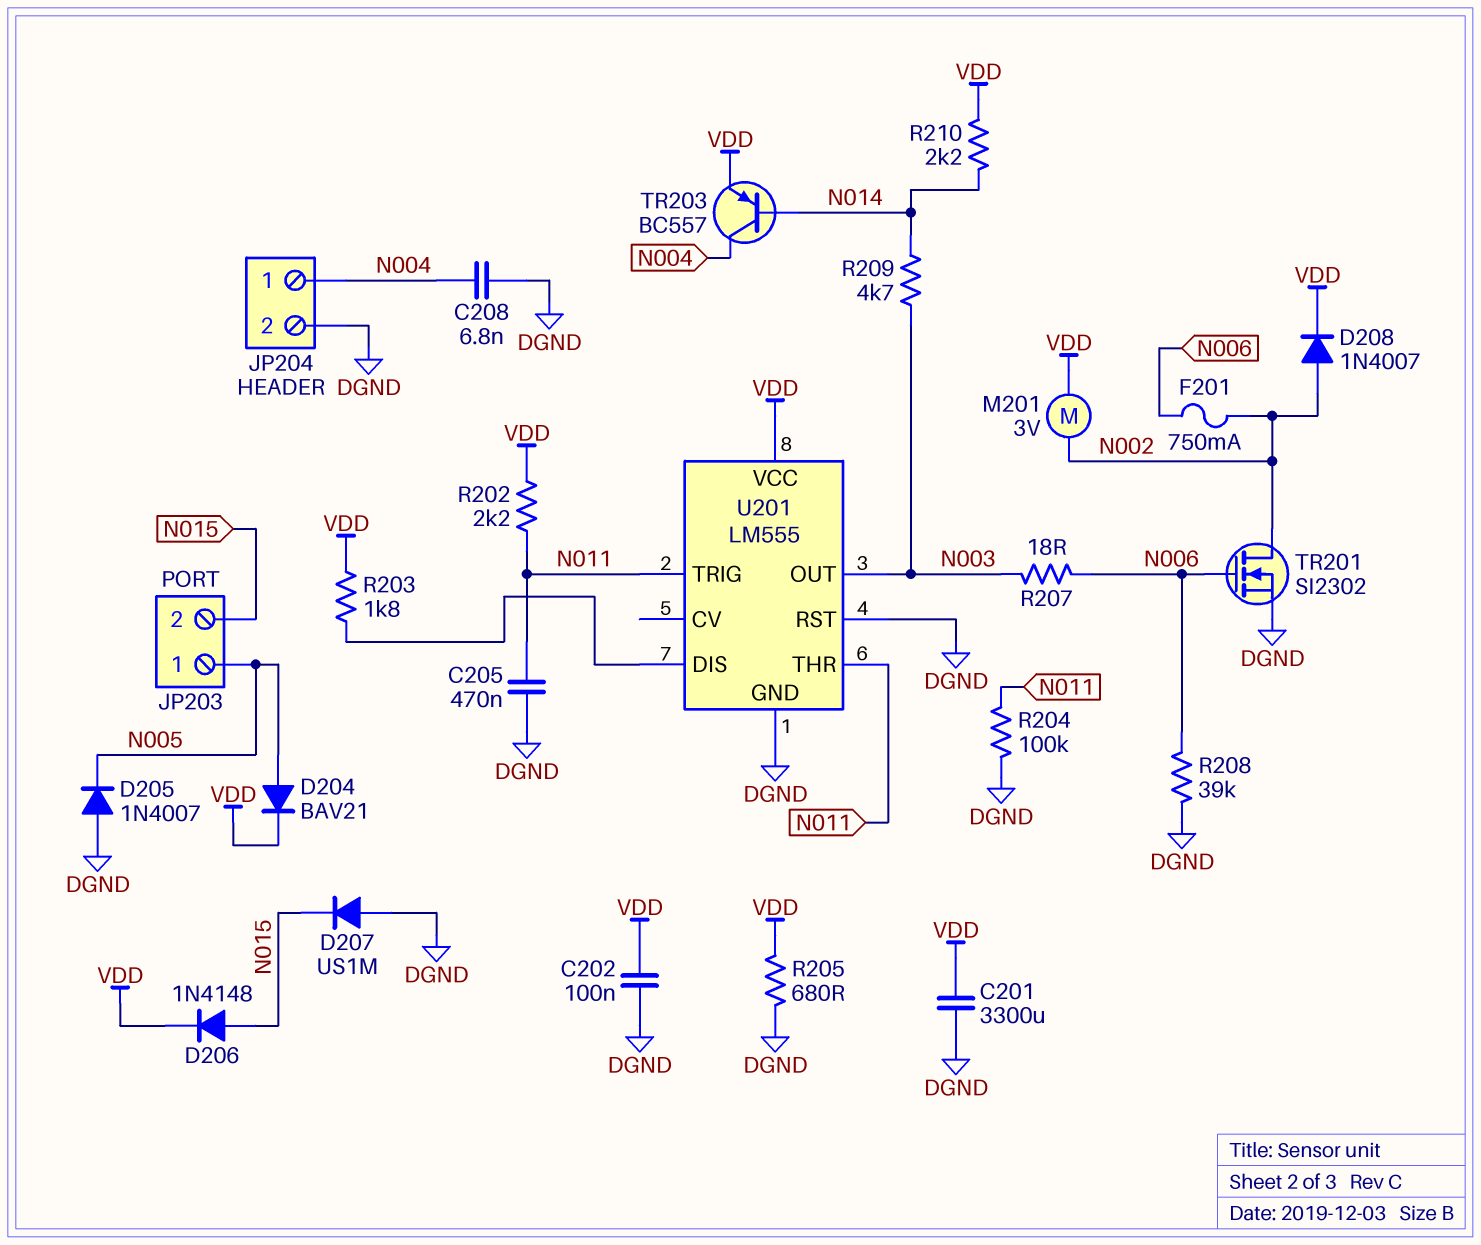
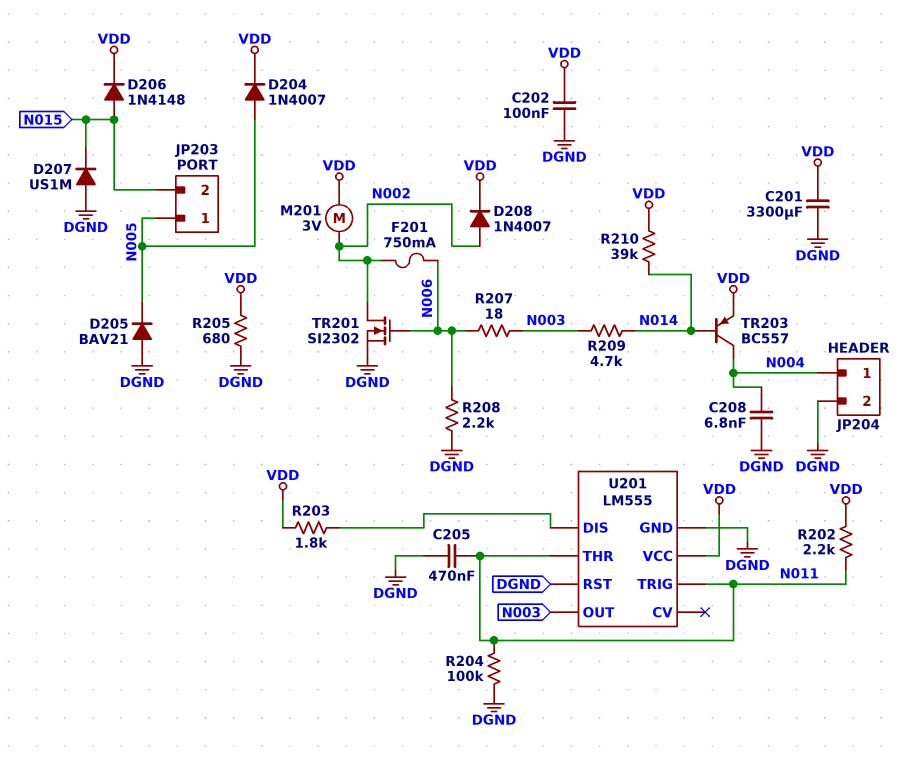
D204: diode BAV21 (A N005, K VDD) -> diode 1N4007 (A N005, K VDD)
D205: diode 1N4007 (A DGND, K N005) -> diode BAV21 (A DGND, K N005)
R208: 39k (DGND, N006) -> 2.2k (DGND, N006)
R210: 2.2k (N014, VDD) -> 39k (N014, VDD)

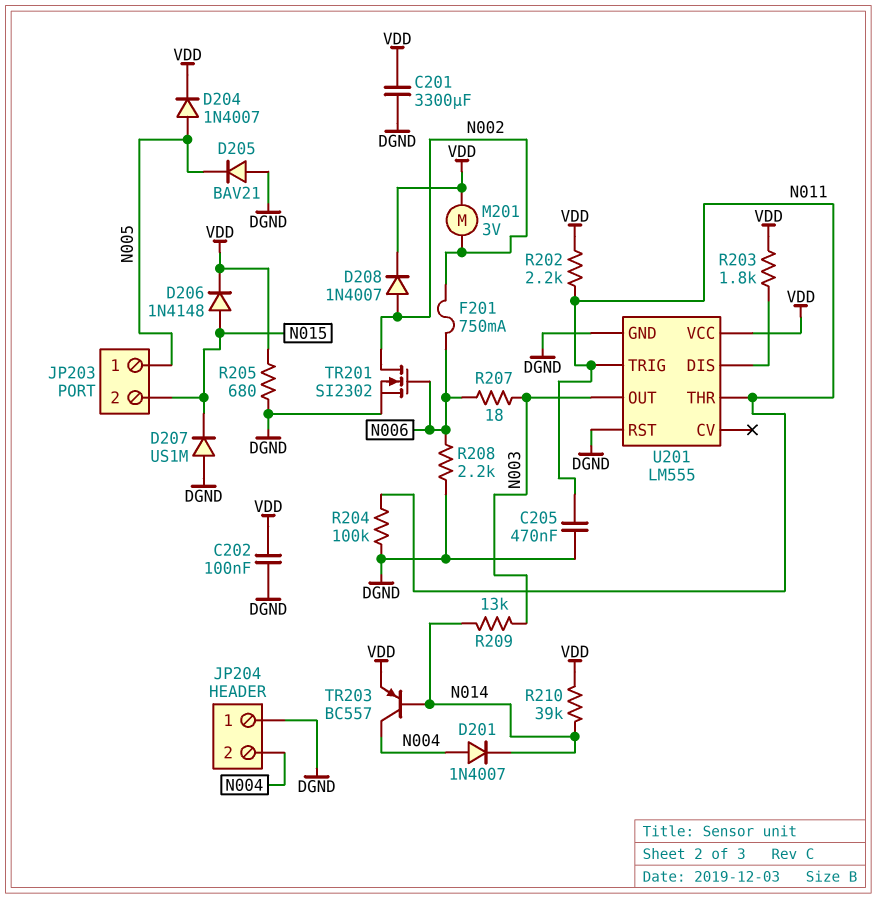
C208: 6.8nF (DGND, N004) -> none
D201: none -> diode 1N4007 (A N004, K N014)
JP204 pin 1: N004 -> DGND
JP204 pin 2: DGND -> N004
R209: 4.7k (N003, N014) -> 13k (N003, N014)

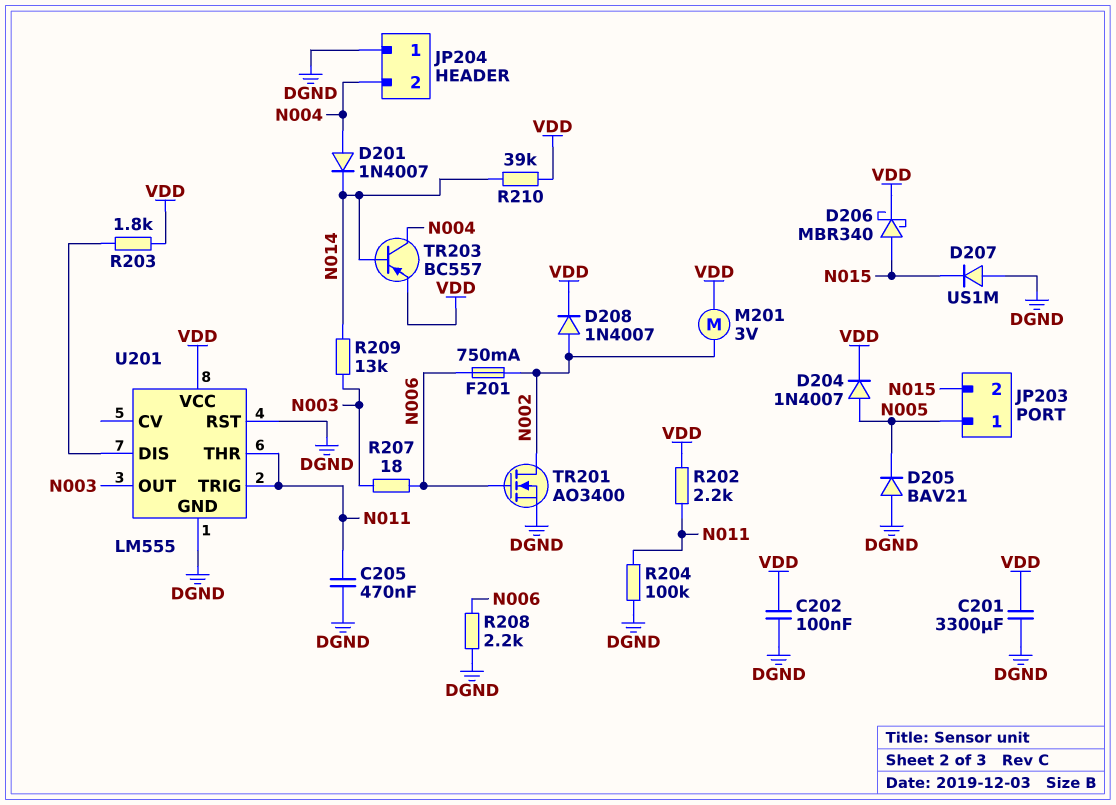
D206: diode 1N4148 (A N015, K VDD) -> schottky MBR340 (A N015, K VDD)
R205: 680 (DGND, VDD) -> none
TR201: NMOS SI2302 (G N006, D N002, S DGND) -> NMOS AO3400 (G N006, D N002, S DGND)

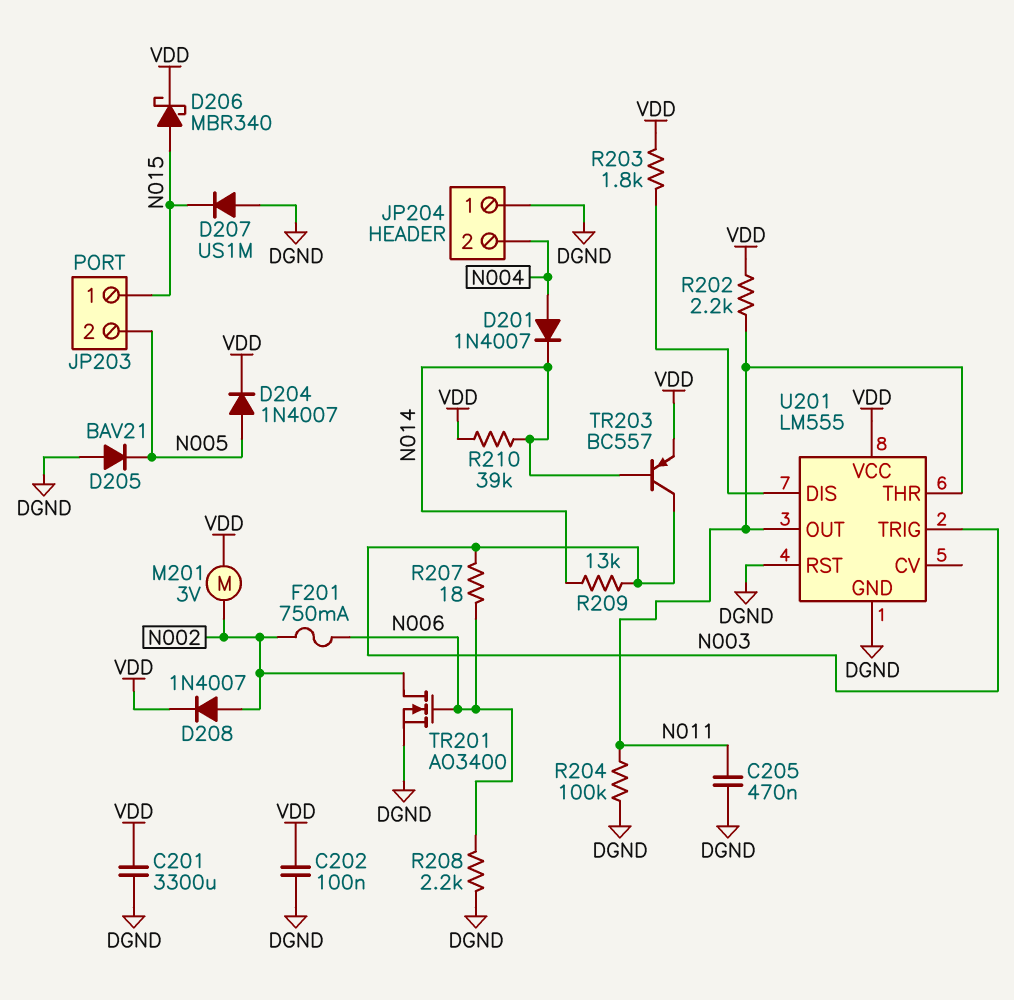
JP203 pin 1: N005 -> N015
JP203 pin 2: N015 -> N005
TR203: PNP BC557 (B N014, C N004, E VDD) -> PNP BC557 (B N014, C N003, E VDD)
U201 pin OUT: N003 -> N011
U201 pin TRIG: N011 -> N003

